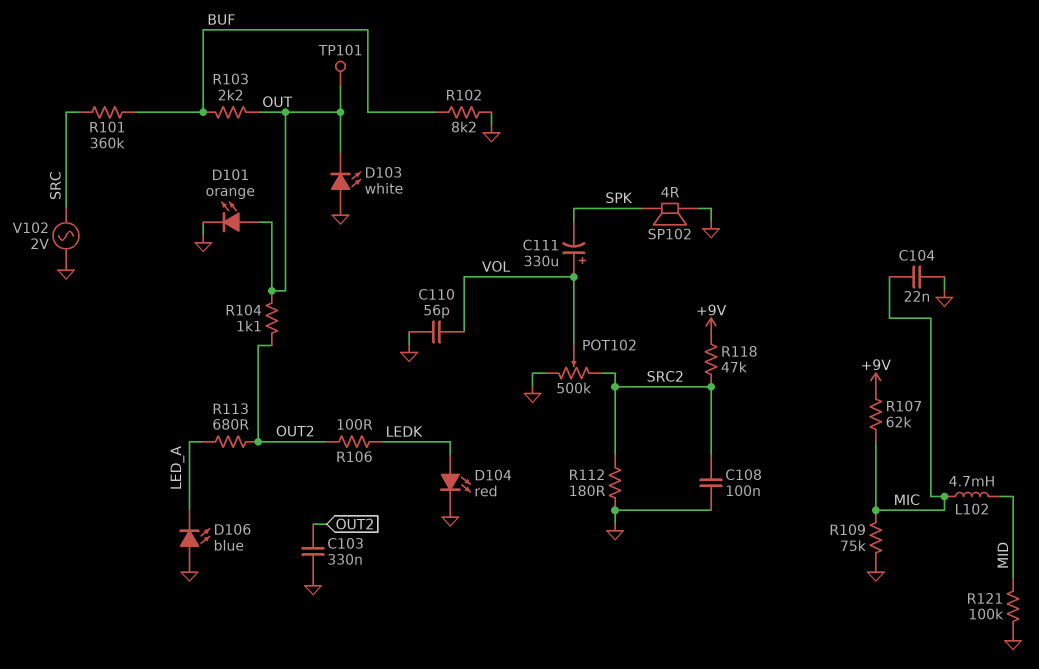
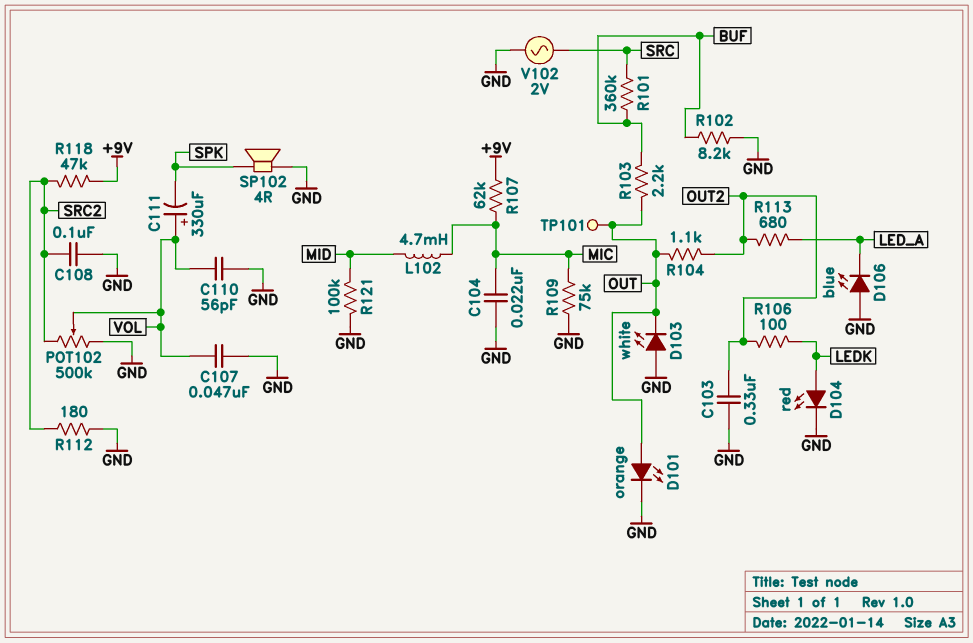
C107: none -> 47nF (GND, VOL)

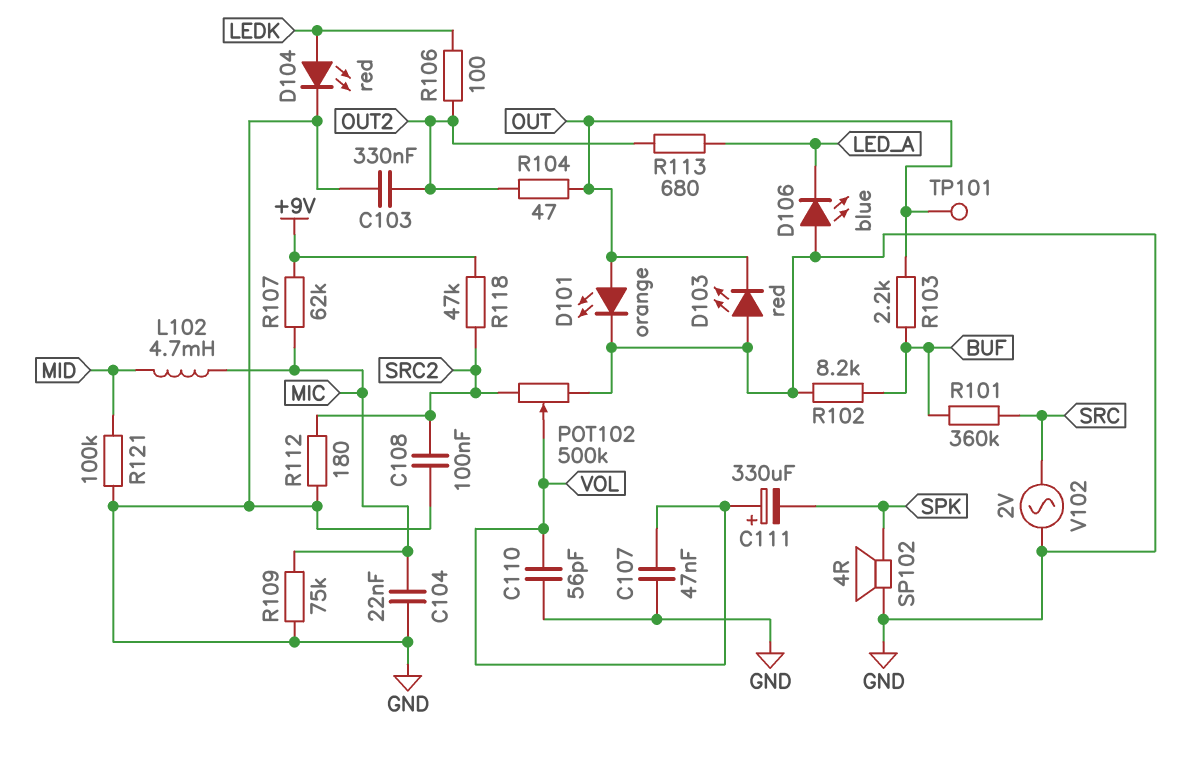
D103: LED white (A GND, K OUT) -> LED red (A GND, K OUT)
R104: 1.1k (OUT, OUT2) -> 47 (OUT, OUT2)

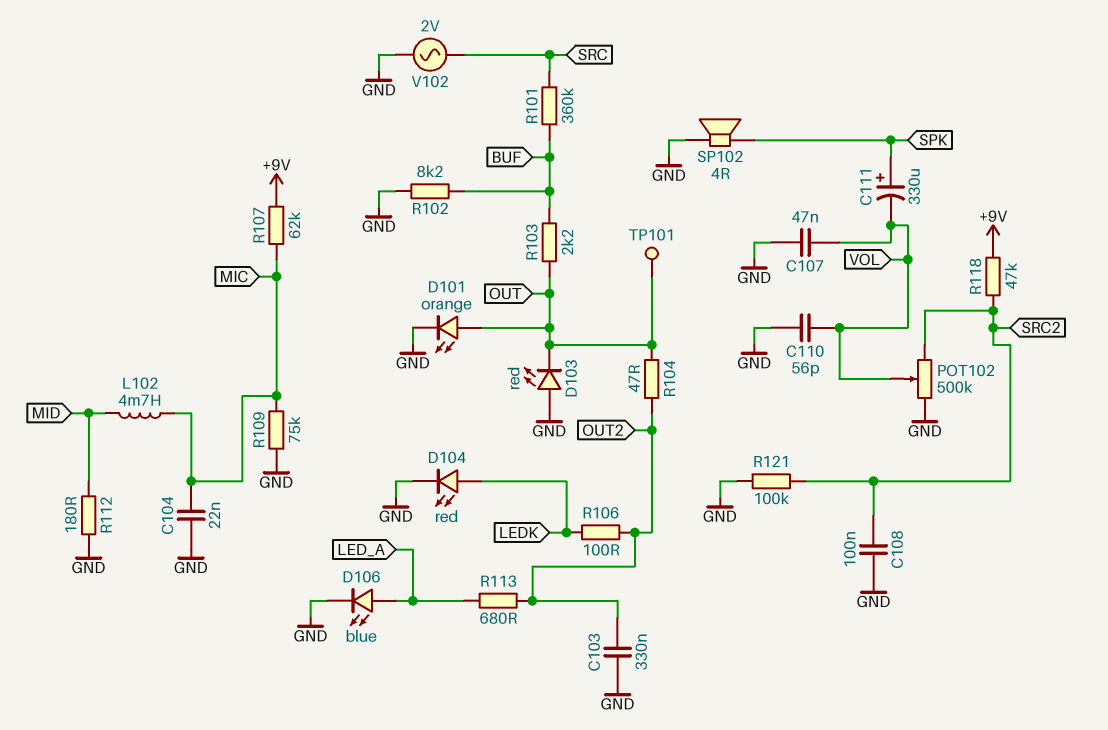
C111: 330uF (plus VOL, minus SPK) -> 330uF (plus SPK, minus VOL)
D106: LED blue (A GND, K LED_A) -> LED blue (A LED_A, K GND)
R112: 180 (GND, SRC2) -> 180 (GND, MID)
R121: 100k (GND, MID) -> 100k (GND, SRC2)

